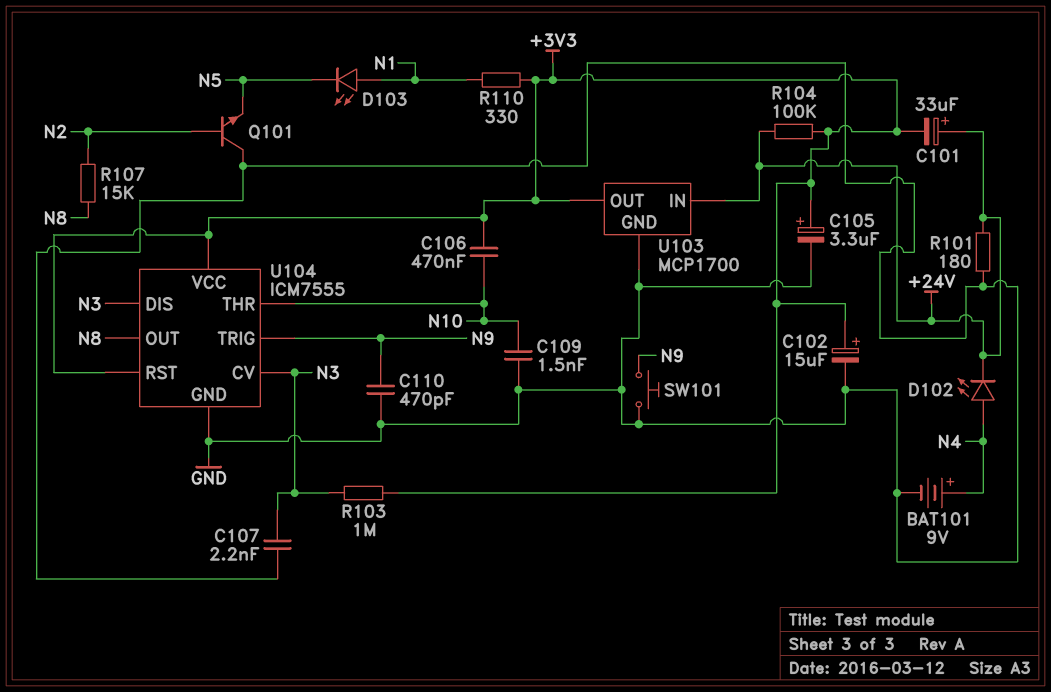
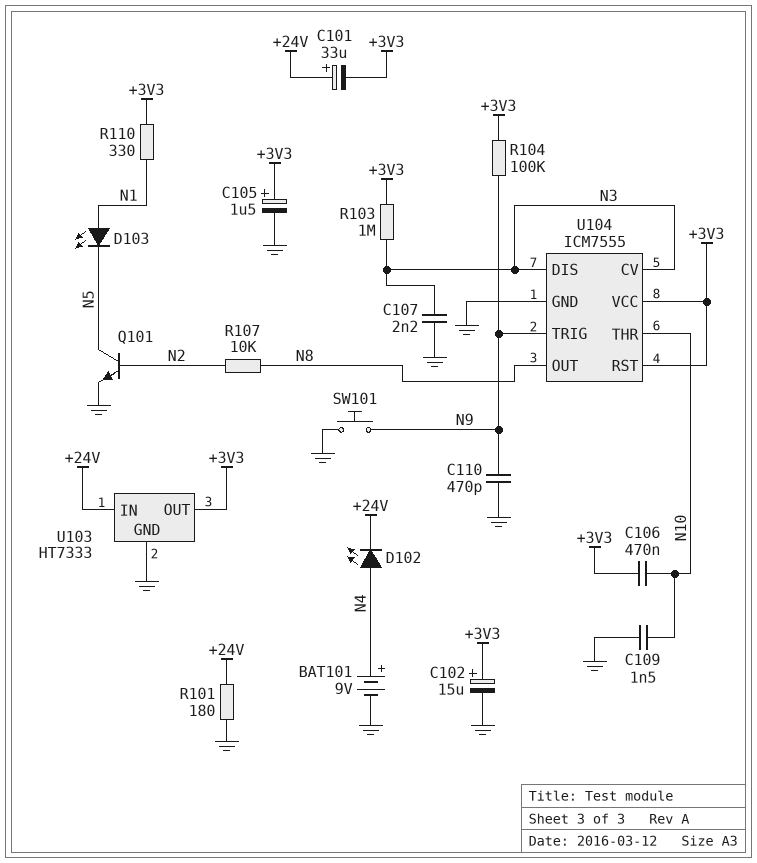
C105: 3.3uF (plus +3V3, minus GND) -> 1.5uF (plus +3V3, minus GND)
Q101: NPN (B N2, C GND, E N5) -> NPN (B N2, C N5, E GND)
R104: 100k (+3V3, +24V) -> 100k (+3V3, N9)
R107: 15k (N2, N8) -> 10k (N2, N8)
U103: MCP1700 -> HT7333

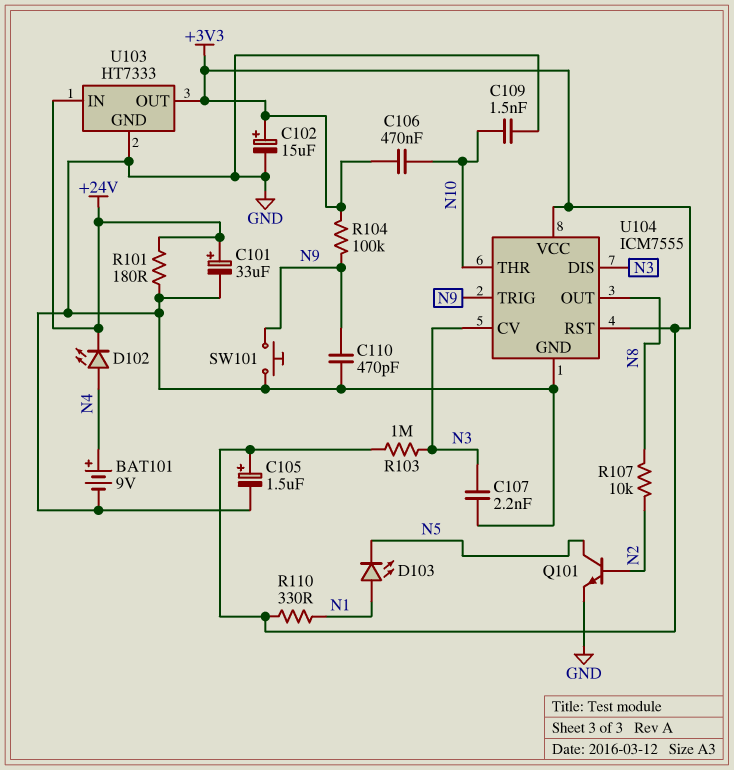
C101: 33uF (plus +24V, minus +3V3) -> 33uF (plus +24V, minus GND)

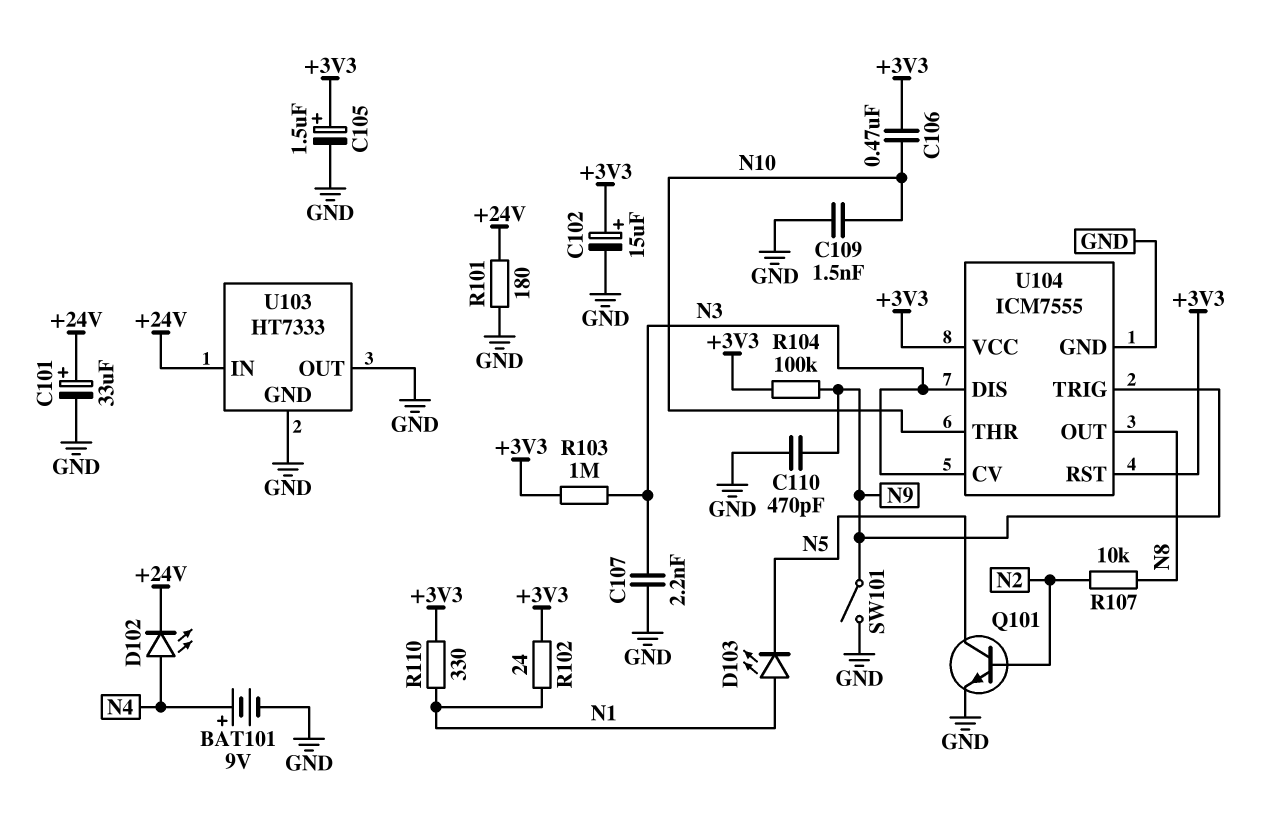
R102: none -> 24 (+3V3, N1)
SW101: button (GND, N9) -> switch (GND, N9)
U103 pin OUT: +3V3 -> GND

